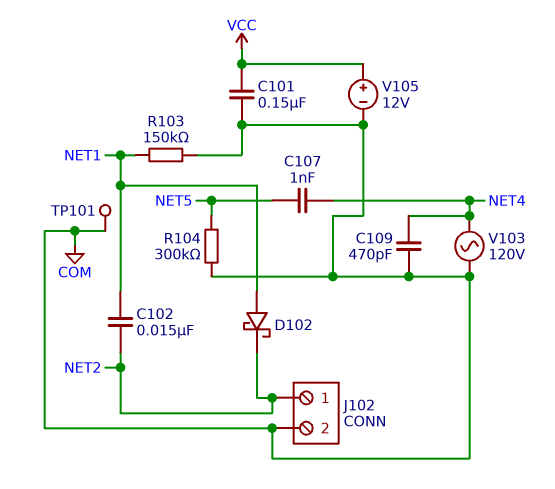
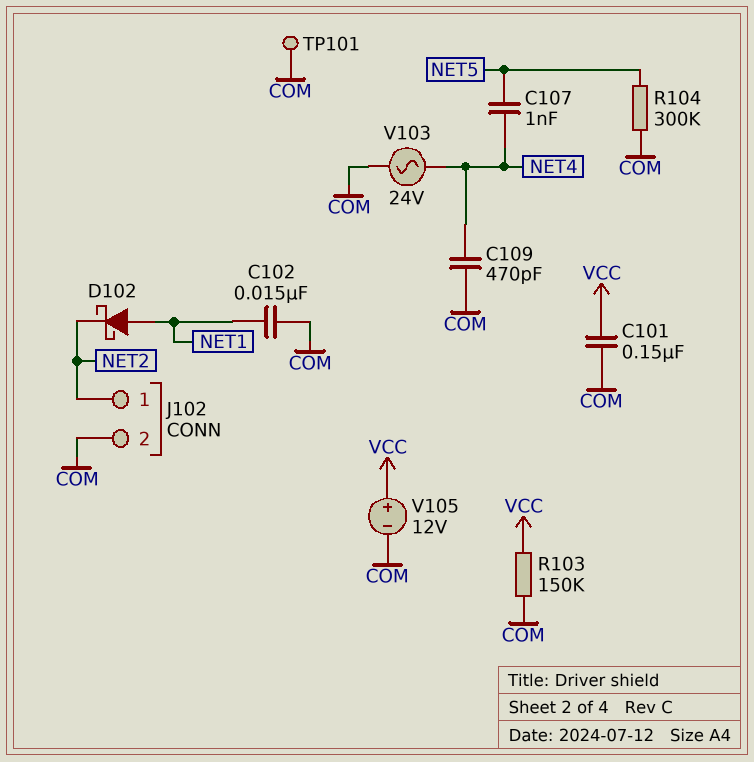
C102: 15nF (NET1, NET2) -> 15nF (COM, NET1)
R103: 150k (COM, NET1) -> 150k (COM, VCC)
V103: AC 120V (COM, NET4) -> AC 24V (COM, NET4)

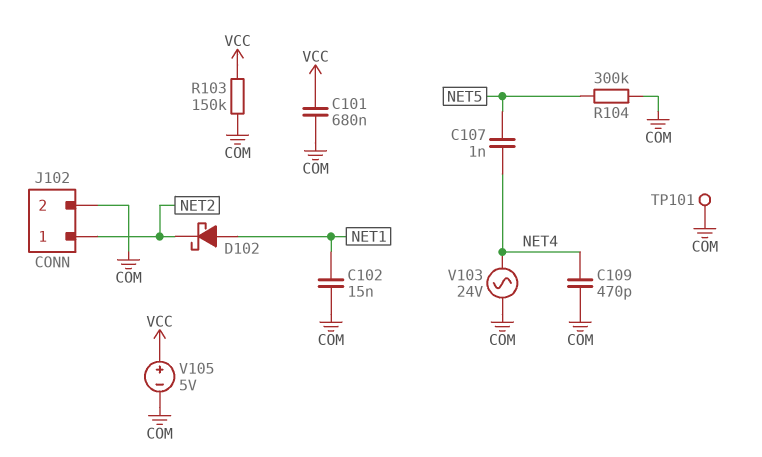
C101: 150nF (COM, VCC) -> 680nF (COM, VCC)
V105: 12V (plus VCC, minus COM) -> 5V (plus VCC, minus COM)

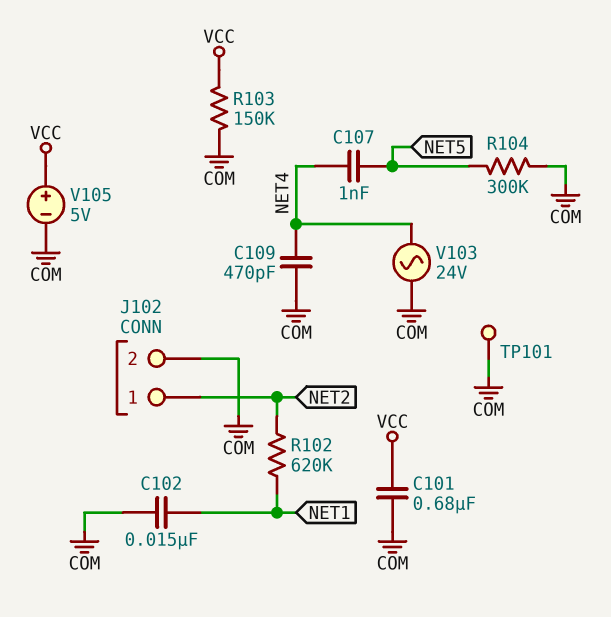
D102: schottky (A NET1, K NET2) -> none
R102: none -> 620k (NET1, NET2)

